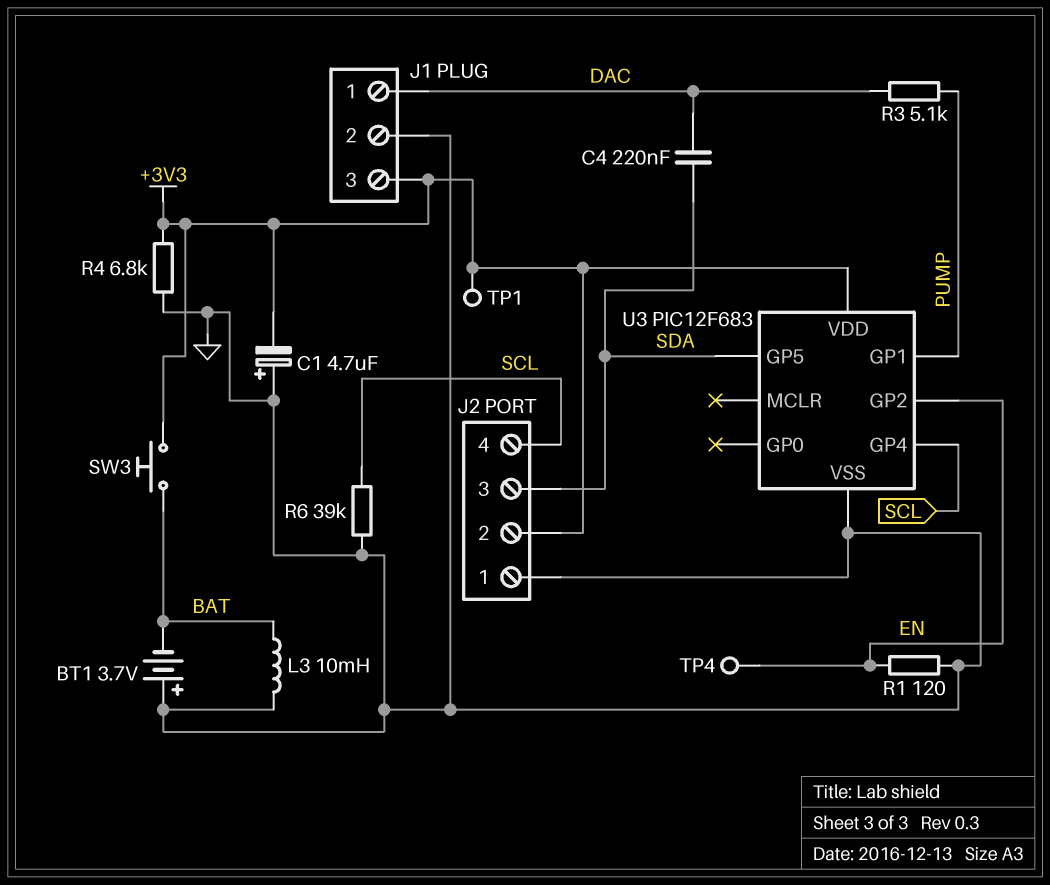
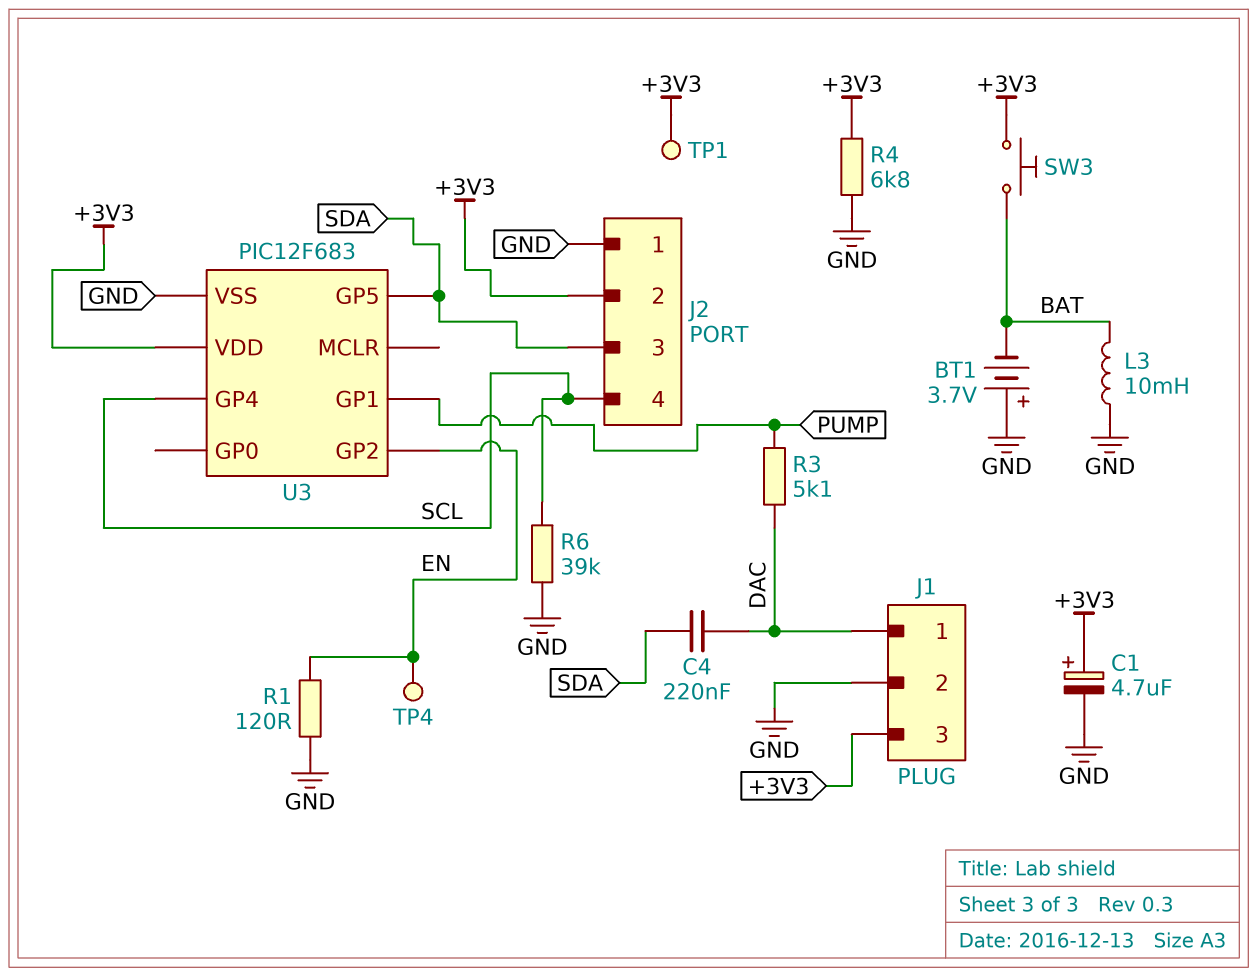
C1: 4.7uF (plus GND, minus +3V3) -> 4.7uF (plus +3V3, minus GND)

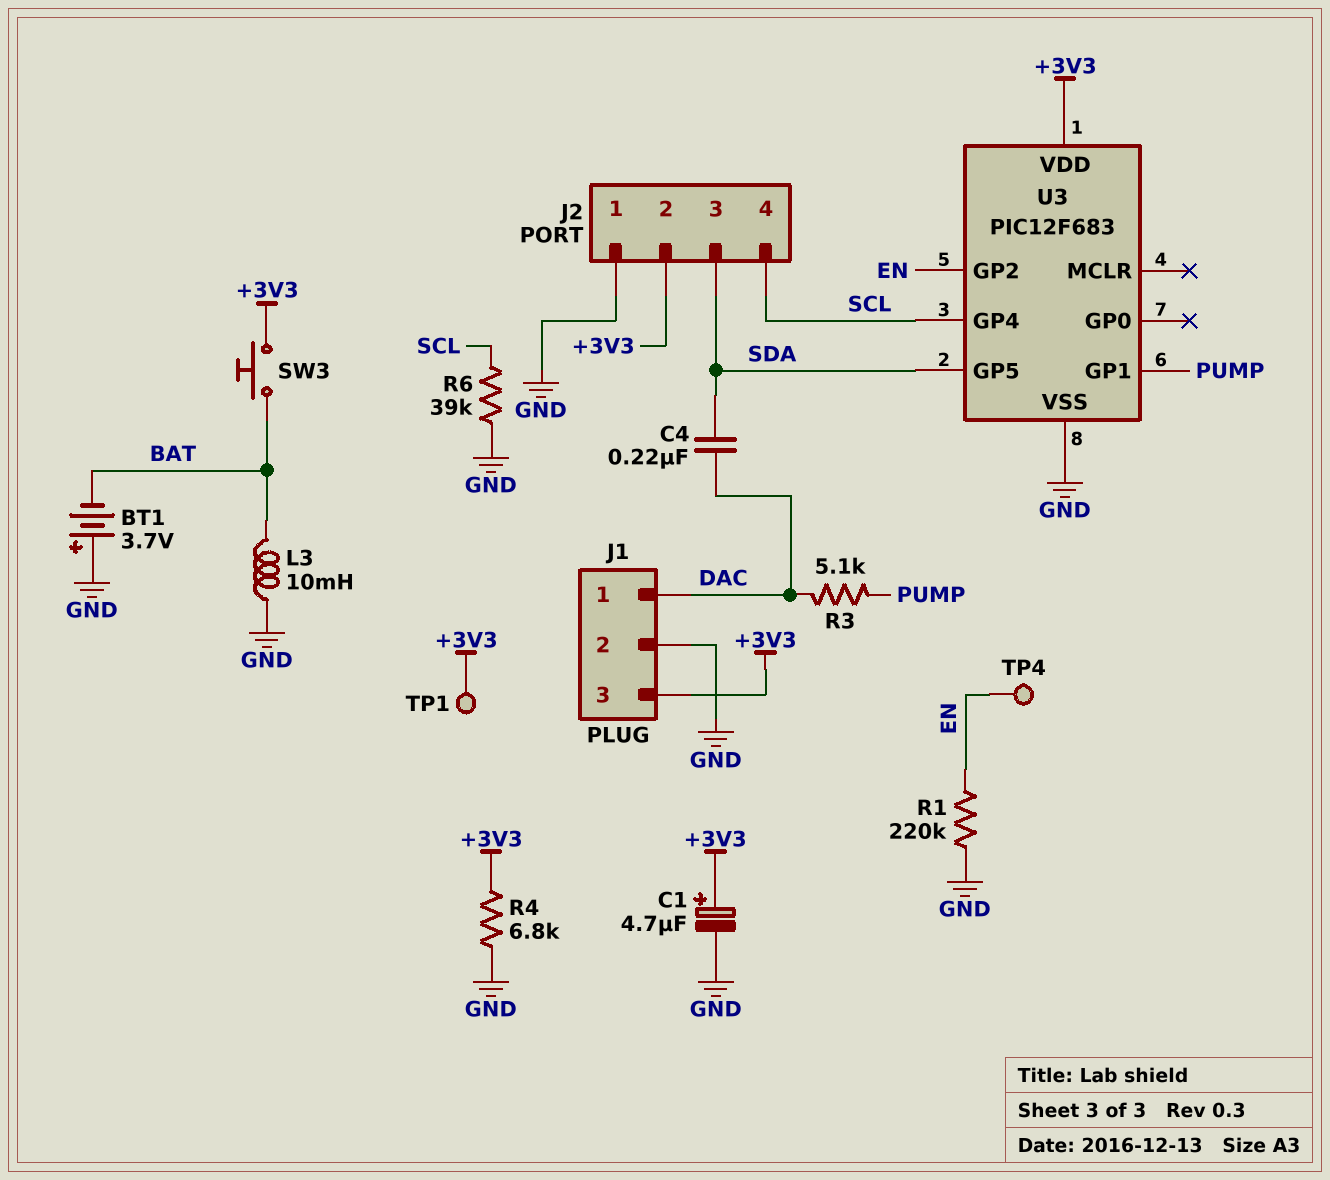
R1: 120 (EN, GND) -> 220k (EN, GND)

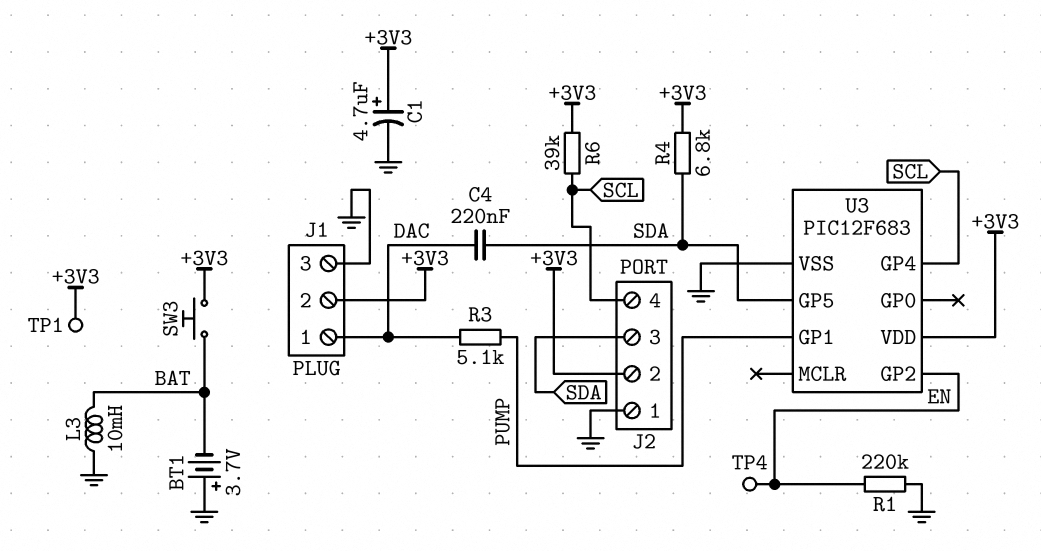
J1 pin 2: GND -> +3V3
J1 pin 3: +3V3 -> GND
R4: 6.8k (+3V3, GND) -> 6.8k (+3V3, SDA)
R6: 39k (GND, SCL) -> 39k (+3V3, SCL)

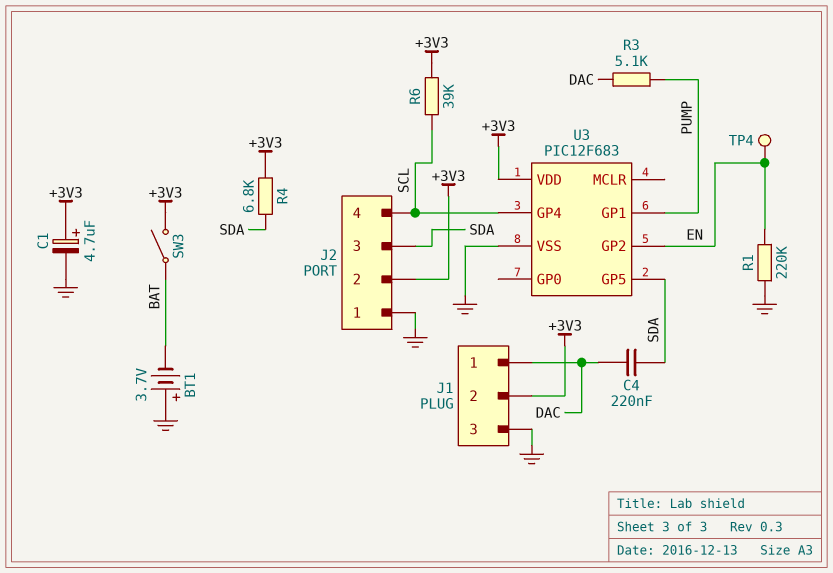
L3: 10mH (BAT, GND) -> none
SW3: button (+3V3, BAT) -> switch (+3V3, BAT)
TP1: test point (+3V3) -> none

